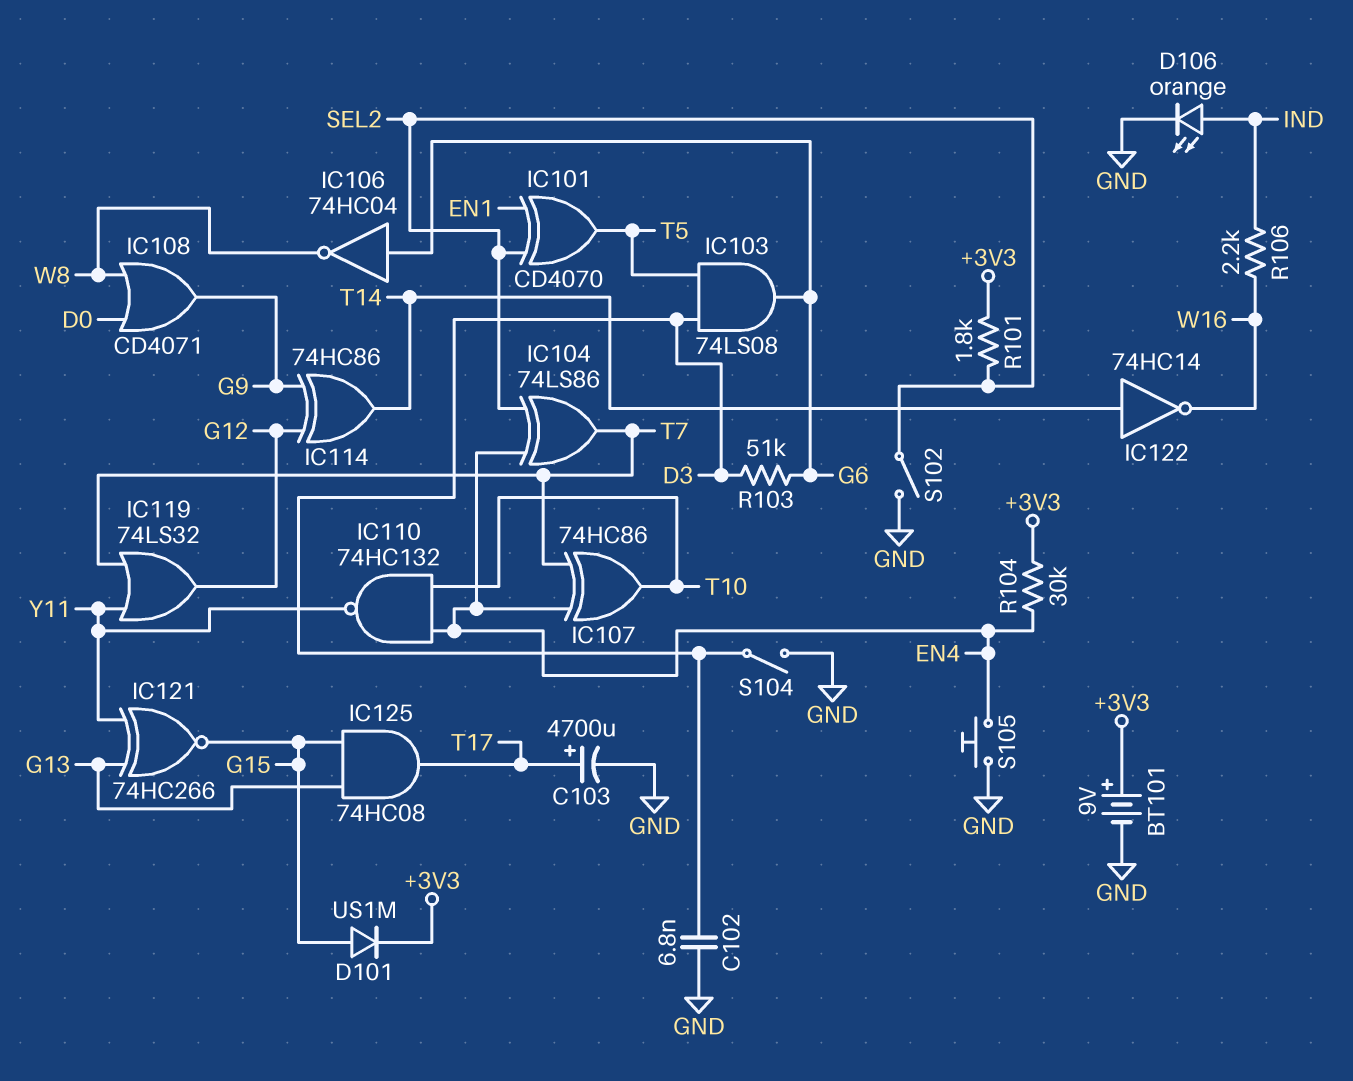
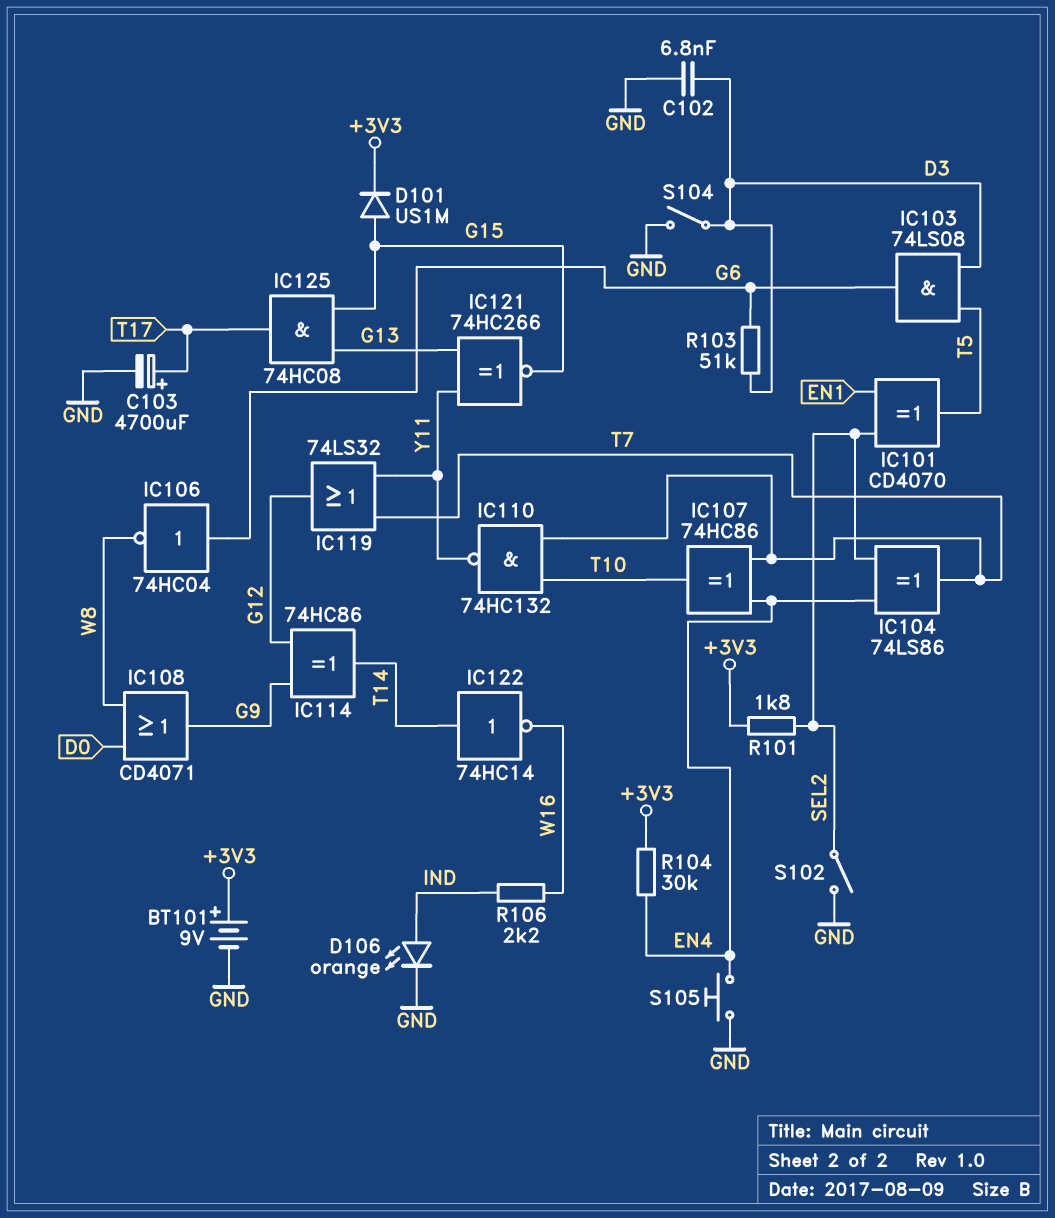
IC110: NAND 74HC132 (in EN4, in T10, out Y11) -> NAND 74HC132 (in T7, in T10, out Y11)

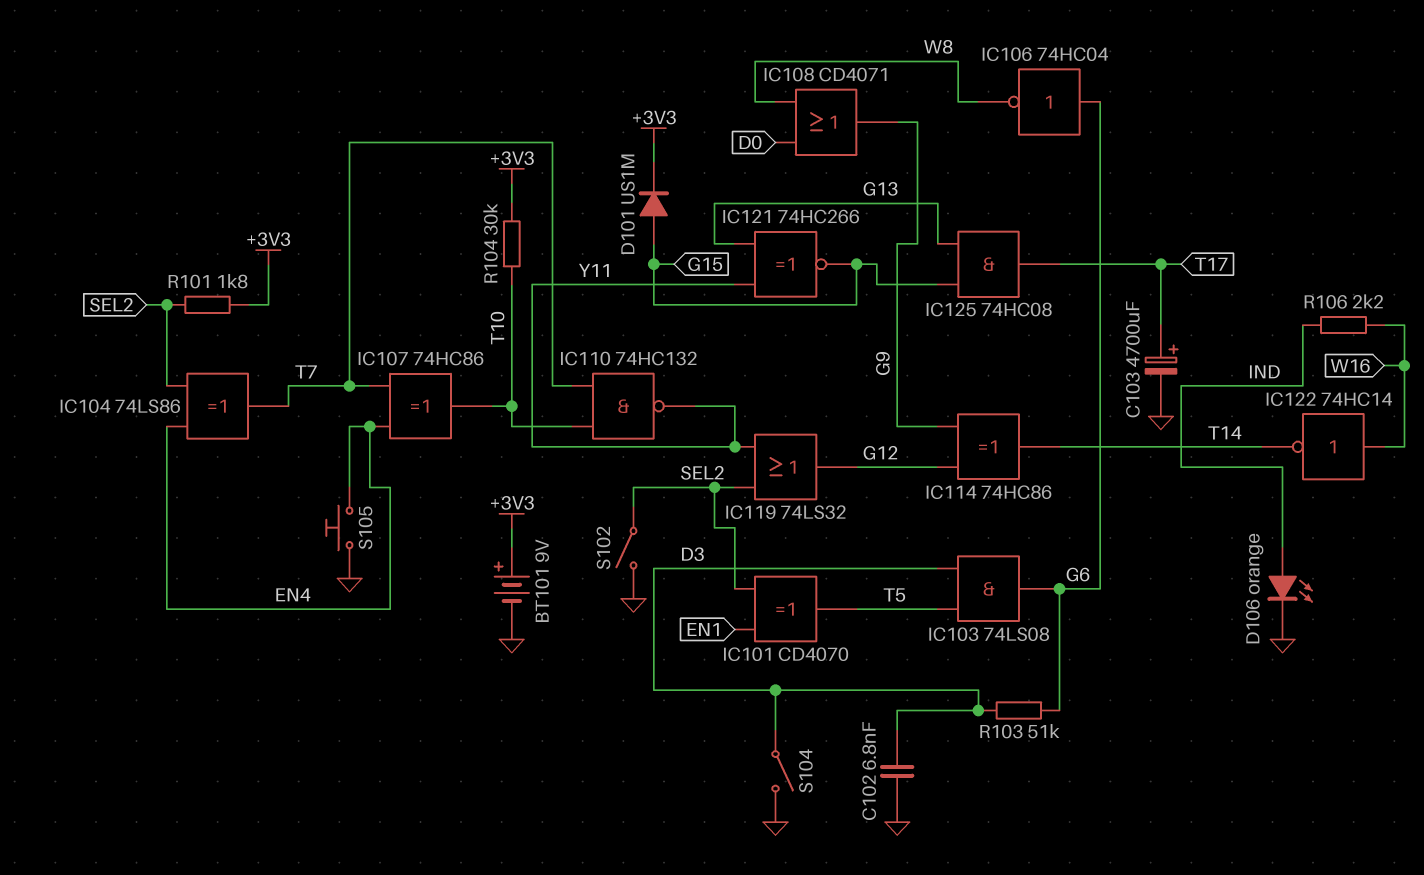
IC119: OR 74LS32 (in T7, in Y11, out G12) -> OR 74LS32 (in SEL2, in Y11, out G12)
IC122: NOT 74HC14 (in T14, out W16) -> NOT 74HC14 (in W16, out T14)
R104: 30k (+3V3, EN4) -> 30k (+3V3, T10)

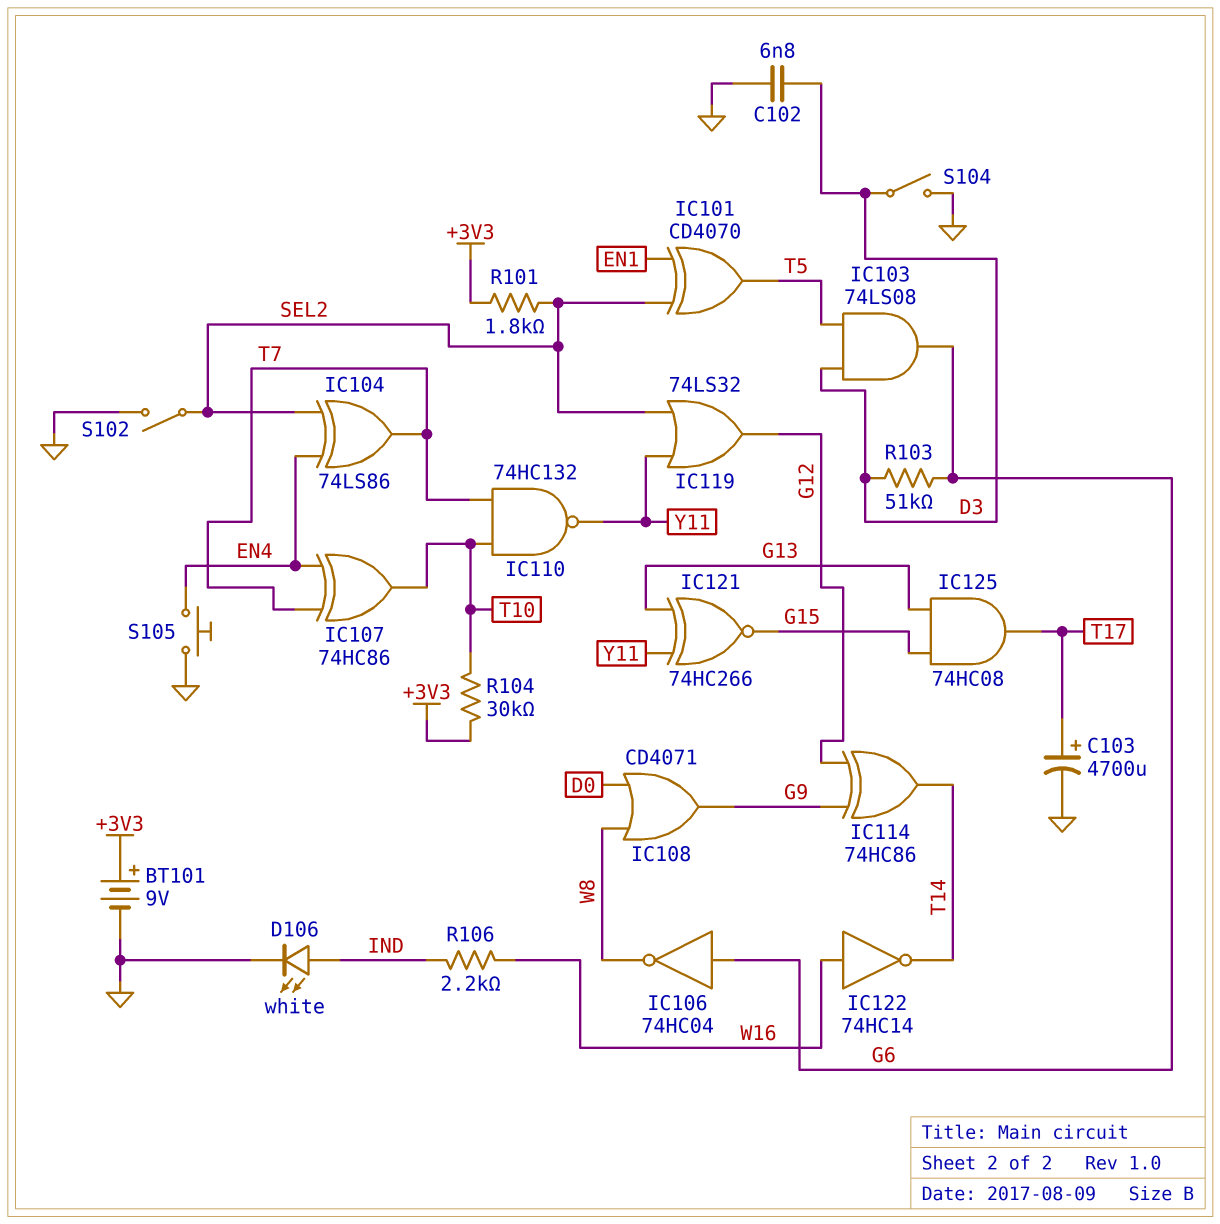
D101: diode US1M (A G15, K +3V3) -> none
D106: LED orange (A IND, K GND) -> LED white (A IND, K GND)

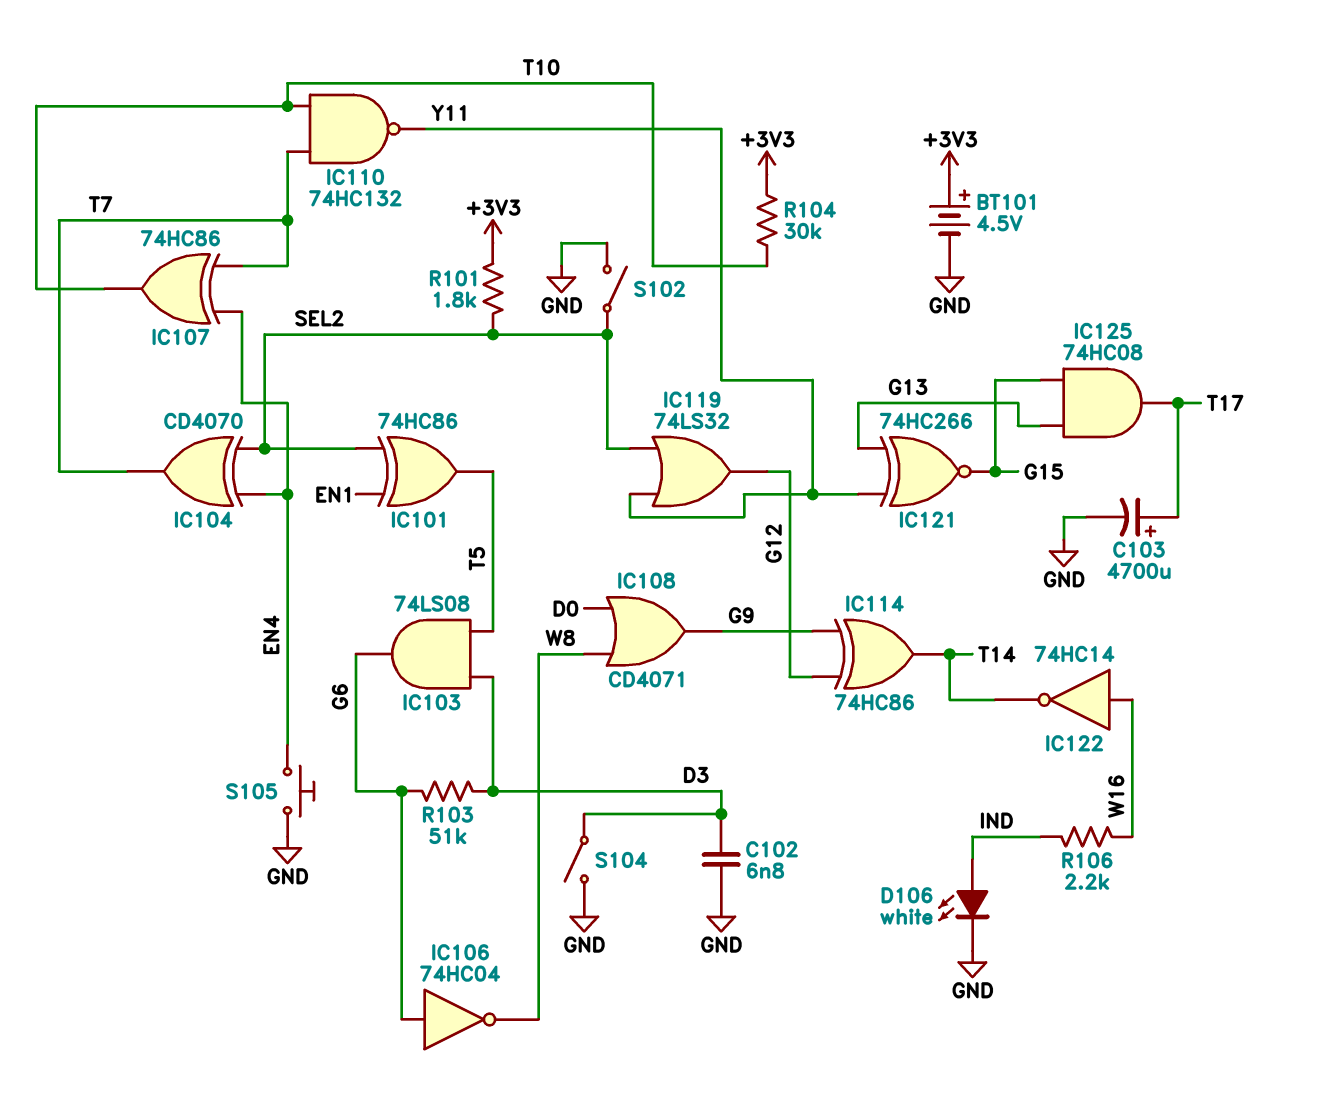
BT101: 9V (plus +3V3, minus GND) -> 4.5V (plus +3V3, minus GND)
IC101: XOR CD4070 (in EN1, in SEL2, out T5) -> XOR 74HC86 (in EN1, in SEL2, out T5)
IC104: XOR 74LS86 (in EN4, in SEL2, out T7) -> XOR CD4070 (in EN4, in SEL2, out T7)

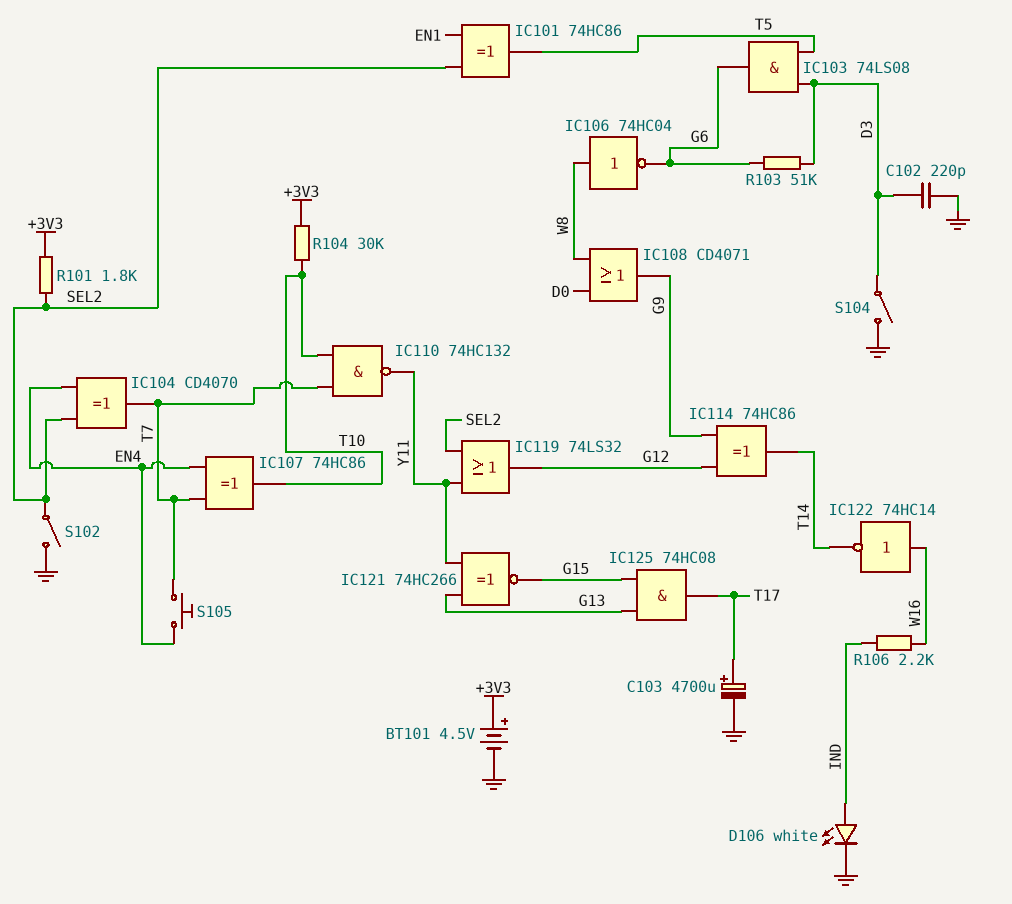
C102: 6.8nF (D3, GND) -> 220pF (D3, GND)
IC106: NOT 74HC04 (in G6, out W8) -> NOT 74HC04 (in W8, out G6)
S105: button (EN4, GND) -> button (EN4, T7)

